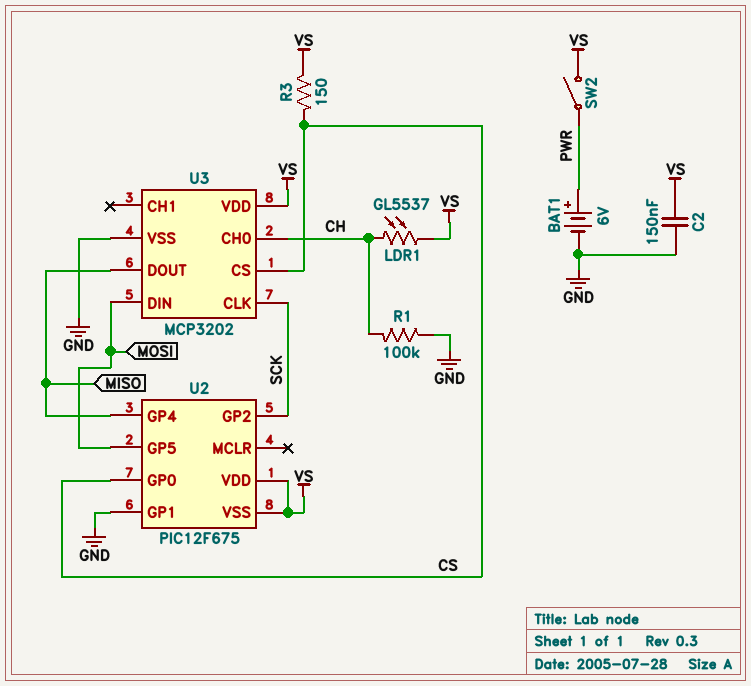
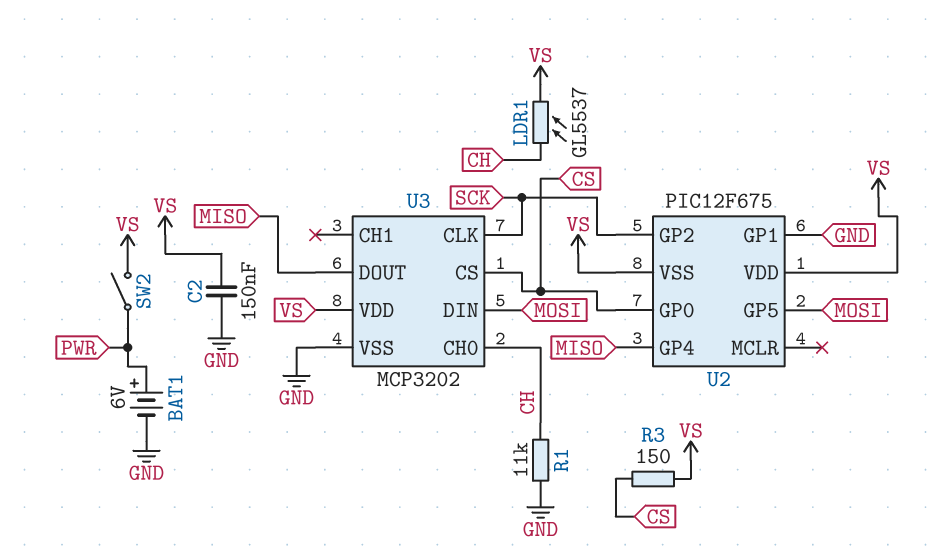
R1: 100k (CH, GND) -> 11k (CH, GND)

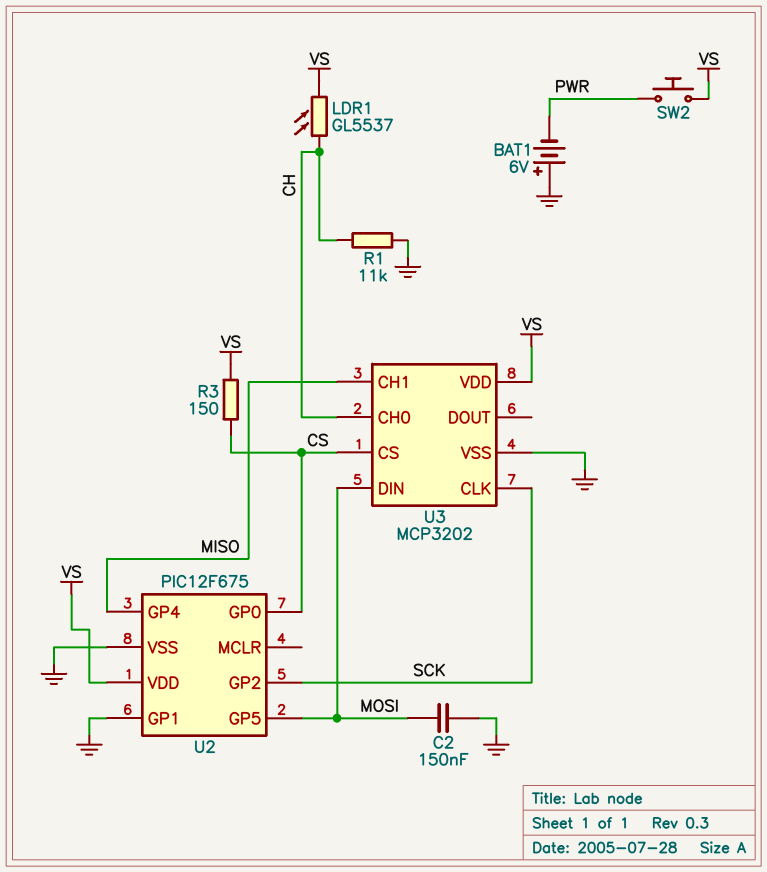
BAT1: 6V (plus PWR, minus GND) -> 6V (plus GND, minus PWR)
C2: 150nF (GND, VS) -> 150nF (GND, MOSI)
SW2: switch (PWR, VS) -> button (PWR, VS)
U2 pin VSS: VS -> GND
U3 pin CH1: none -> MISO
U3 pin DOUT: MISO -> none

